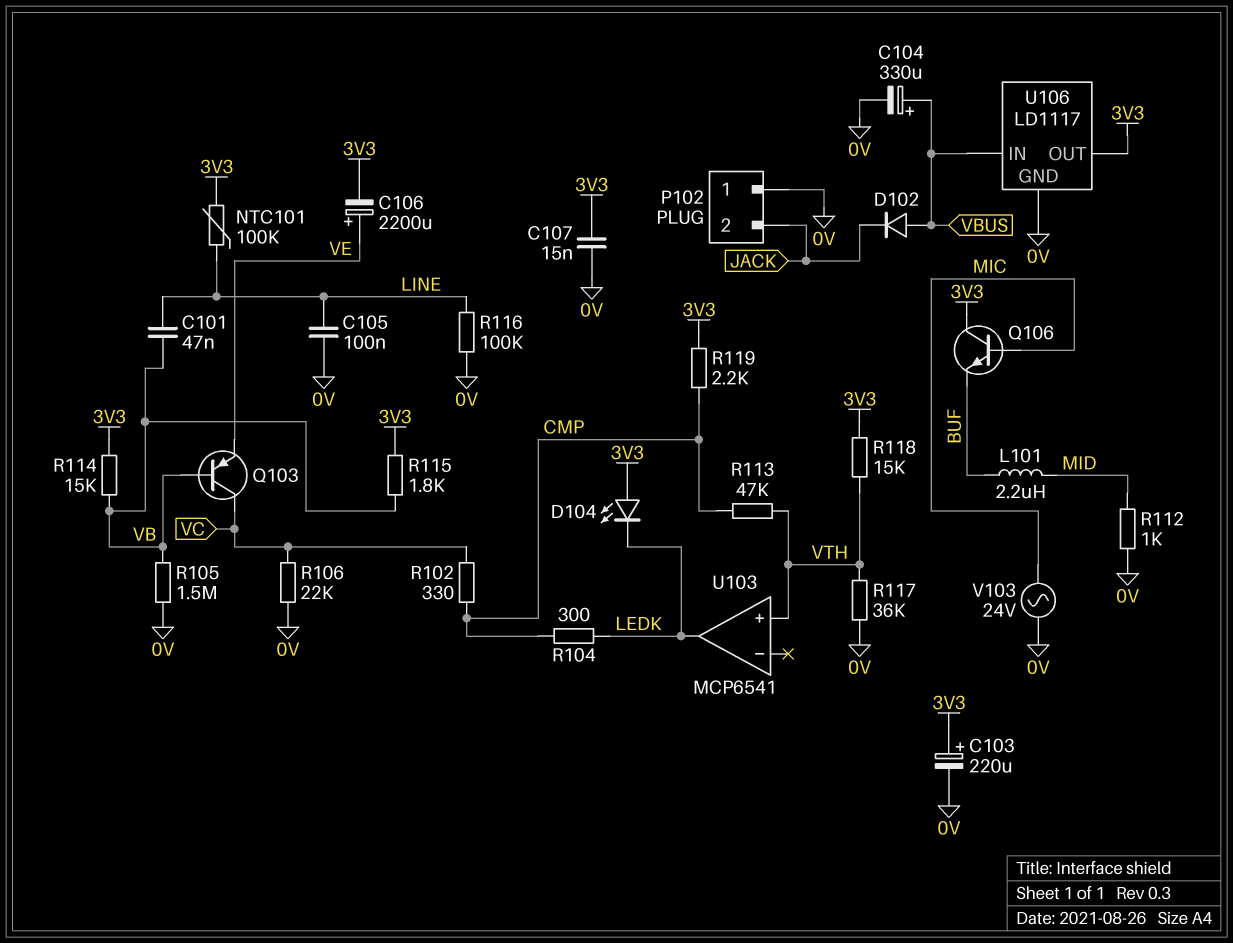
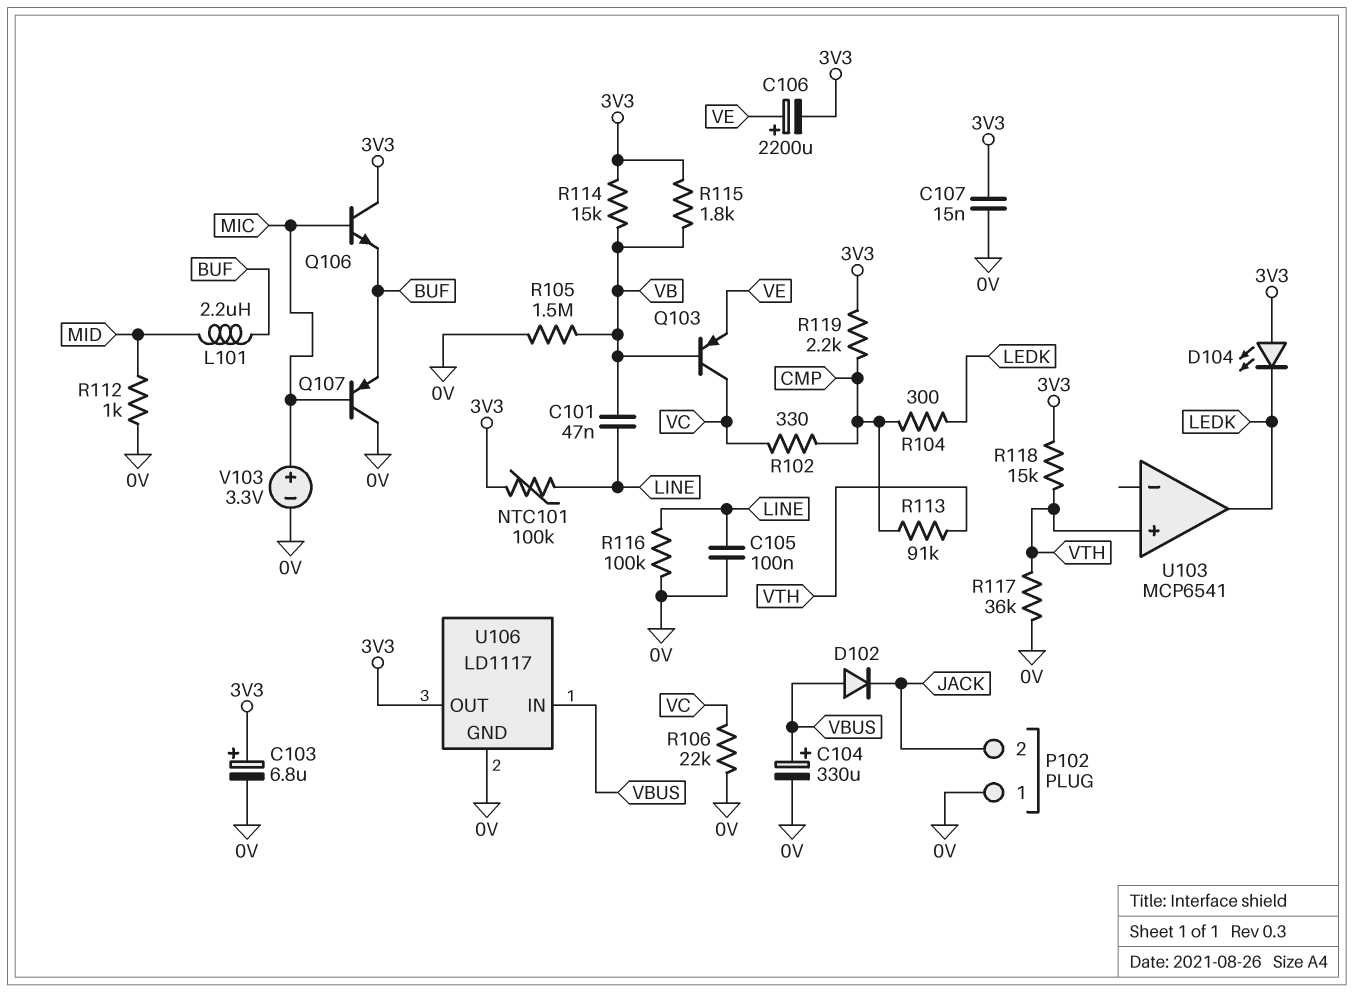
C103: 220uF (plus 3V3, minus 0V) -> 6.8uF (plus 3V3, minus 0V)
Q107: none -> PNP (B MIC, C 0V, E BUF)
R113: 47k (CMP, VTH) -> 91k (CMP, VTH)
V103: AC 24V (0V, MIC) -> 3.3V (plus MIC, minus 0V)

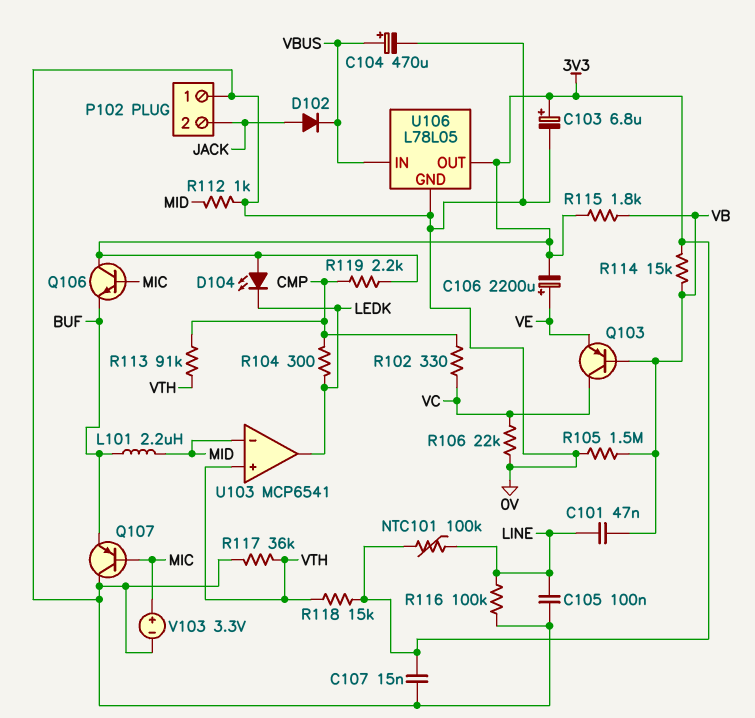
C104: 330uF (plus VBUS, minus 0V) -> 470uF (plus VBUS, minus 0V)
D102: diode (A VBUS, K JACK) -> diode (A JACK, K VBUS)
U103 pin in-: none -> MID
U106: LD1117 -> L78L05

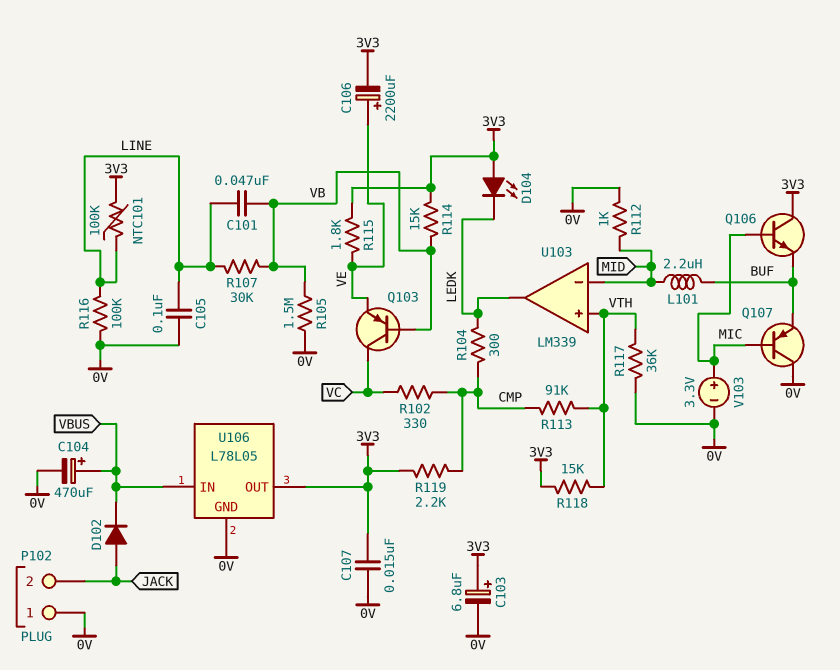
R106: 22k (0V, VC) -> none
R107: none -> 30k (LINE, VB)
R115: 1.8k (3V3, VB) -> 1.8k (3V3, VE)
U103: MCP6541 -> LM339

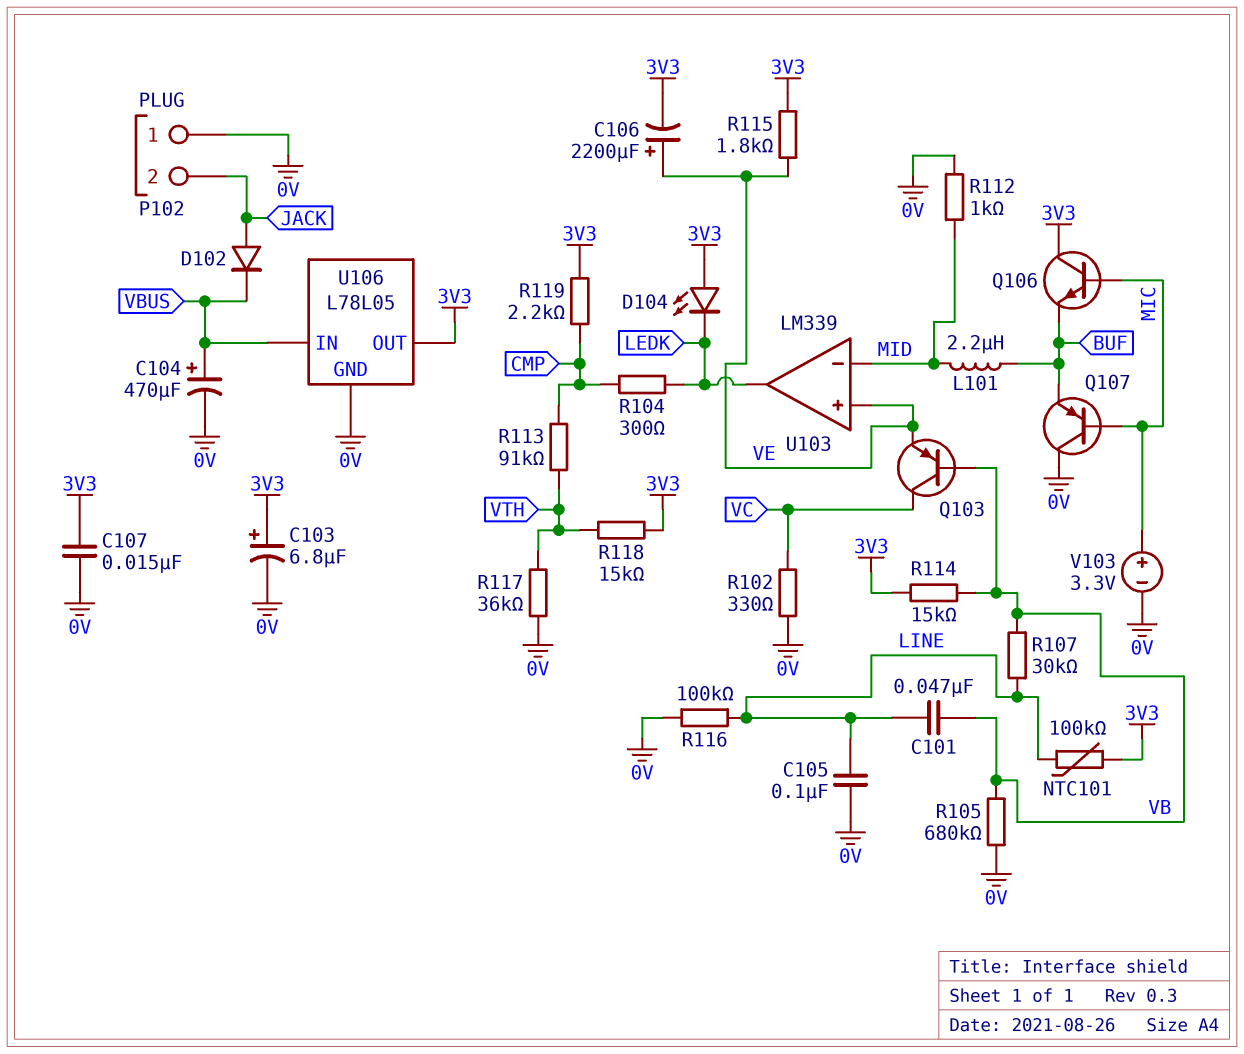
R102: 330 (CMP, VC) -> 330 (0V, VC)
R105: 1.5M (0V, VB) -> 680k (0V, VB)
U103 pin in+: VTH -> VE

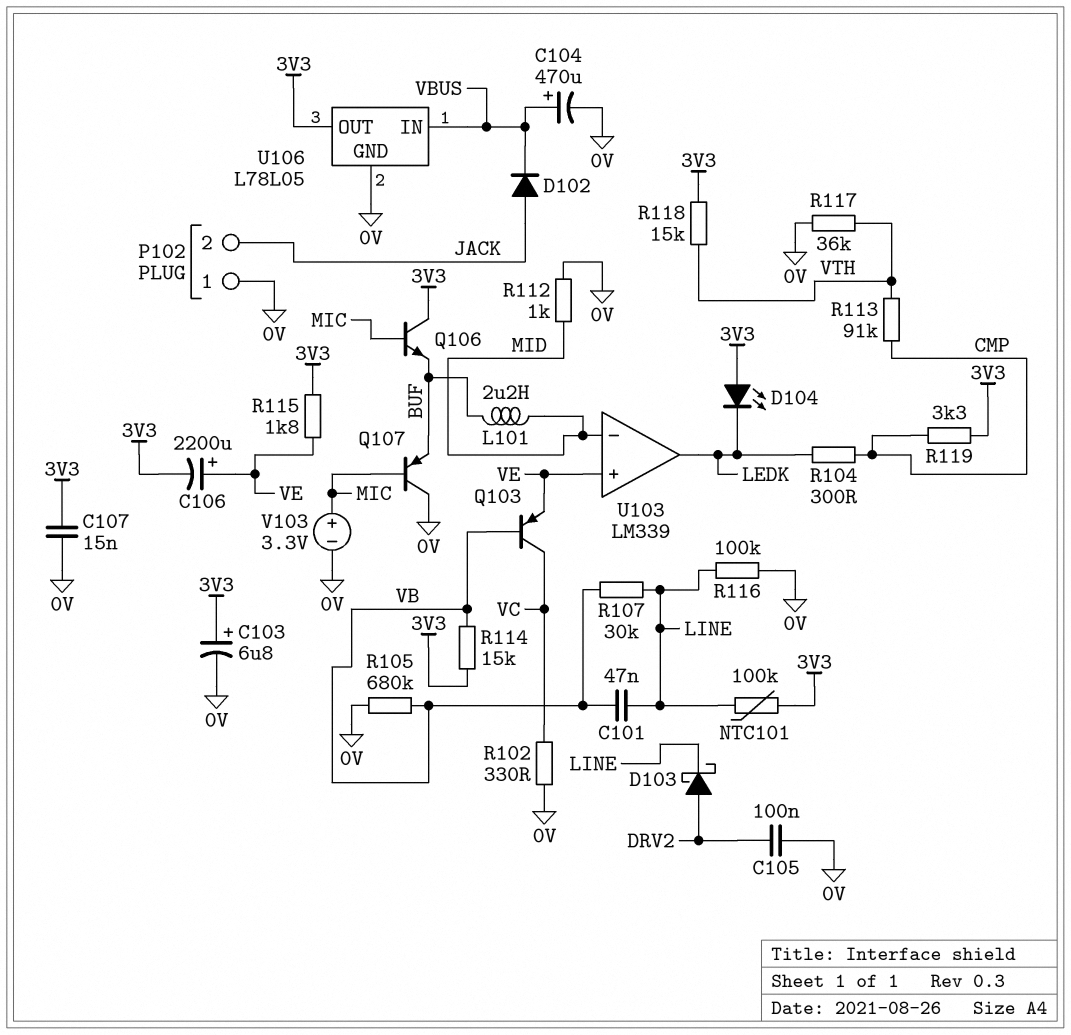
C105: 100nF (0V, LINE) -> 100nF (0V, DRV2)
D103: none -> schottky (A DRV2, K LINE)
R119: 2.2k (3V3, CMP) -> 3.3k (3V3, CMP)

